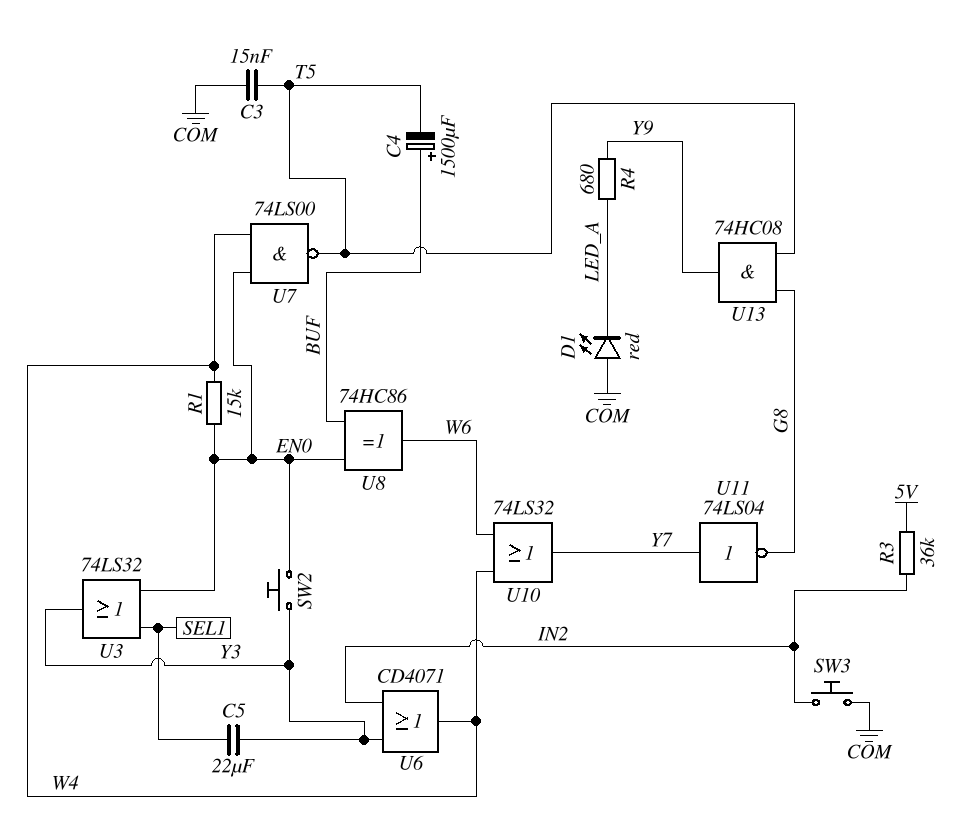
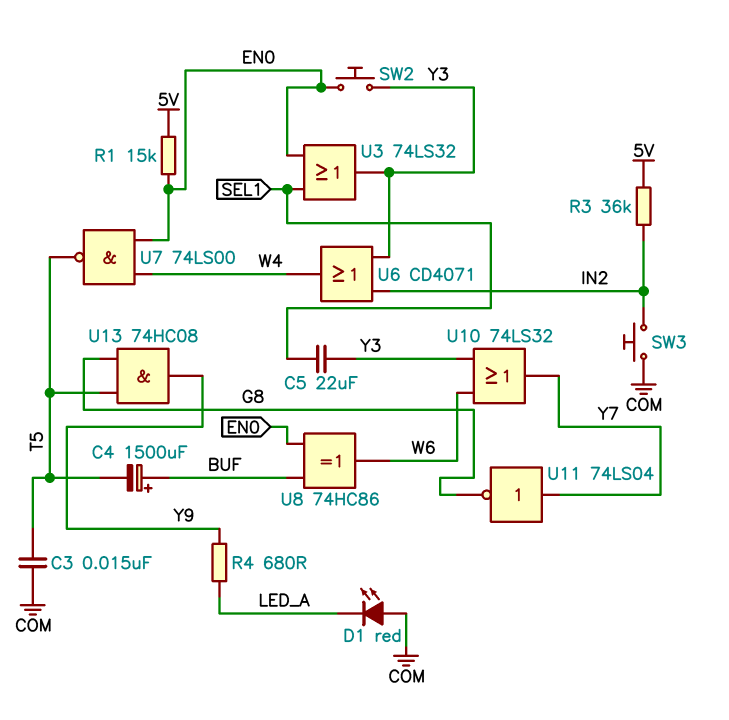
R1: 15k (EN0, W4) -> 15k (5V, EN0)
U10: OR 74LS32 (in W4, in W6, out Y7) -> OR 74LS32 (in W6, in Y3, out Y7)

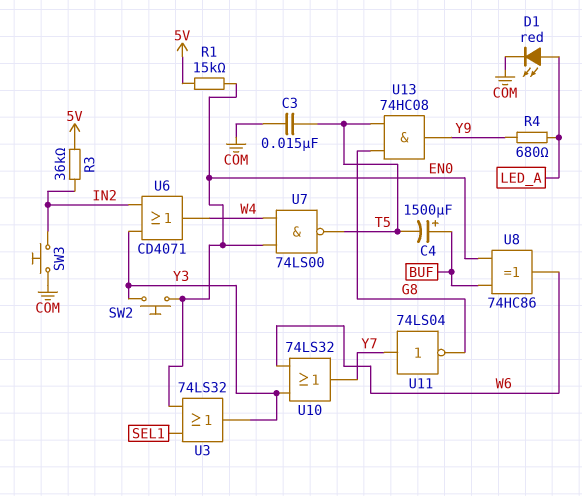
C5: 22uF (SEL1, Y3) -> none
D1: LED red (A COM, K LED_A) -> LED red (A LED_A, K COM)

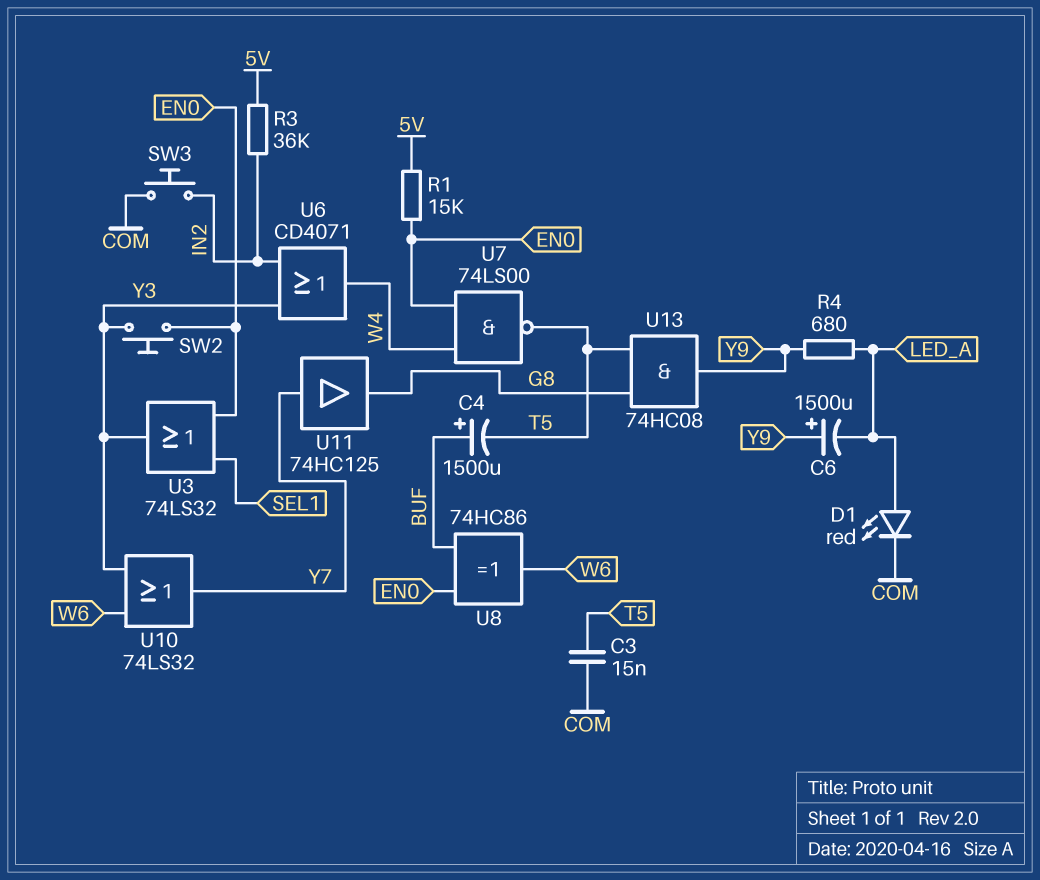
C6: none -> 1500uF (plus Y9, minus LED_A)
U11: NOT 74LS04 (in Y7, out G8) -> buffer 74HC125 (in Y7, out G8)

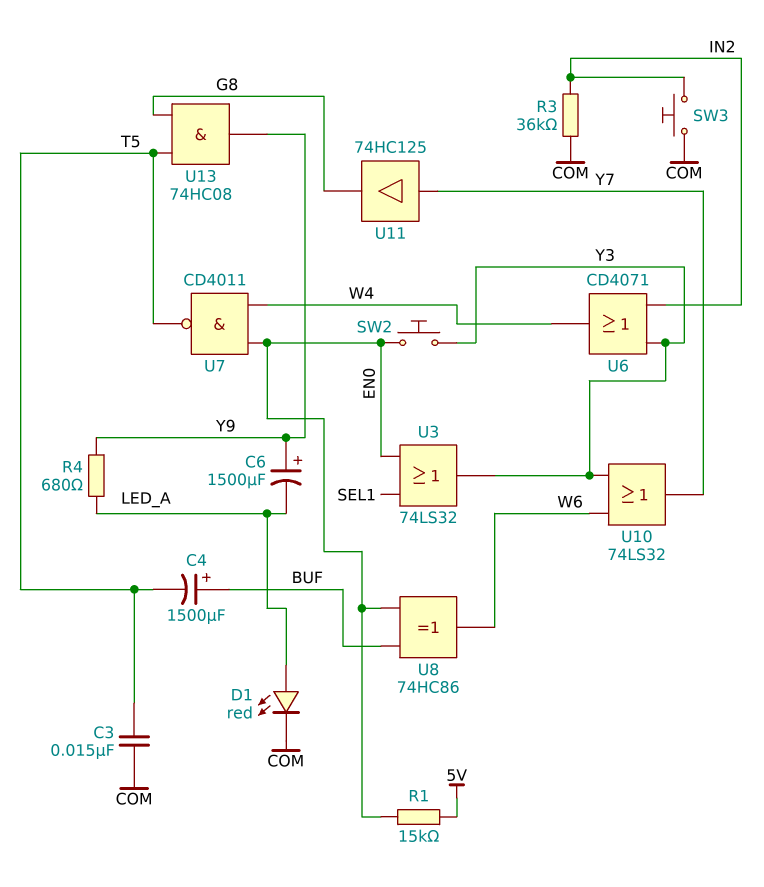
R3: 36k (5V, IN2) -> 36k (COM, IN2)
U7: NAND 74LS00 (in EN0, in W4, out T5) -> NAND CD4011 (in EN0, in W4, out T5)

